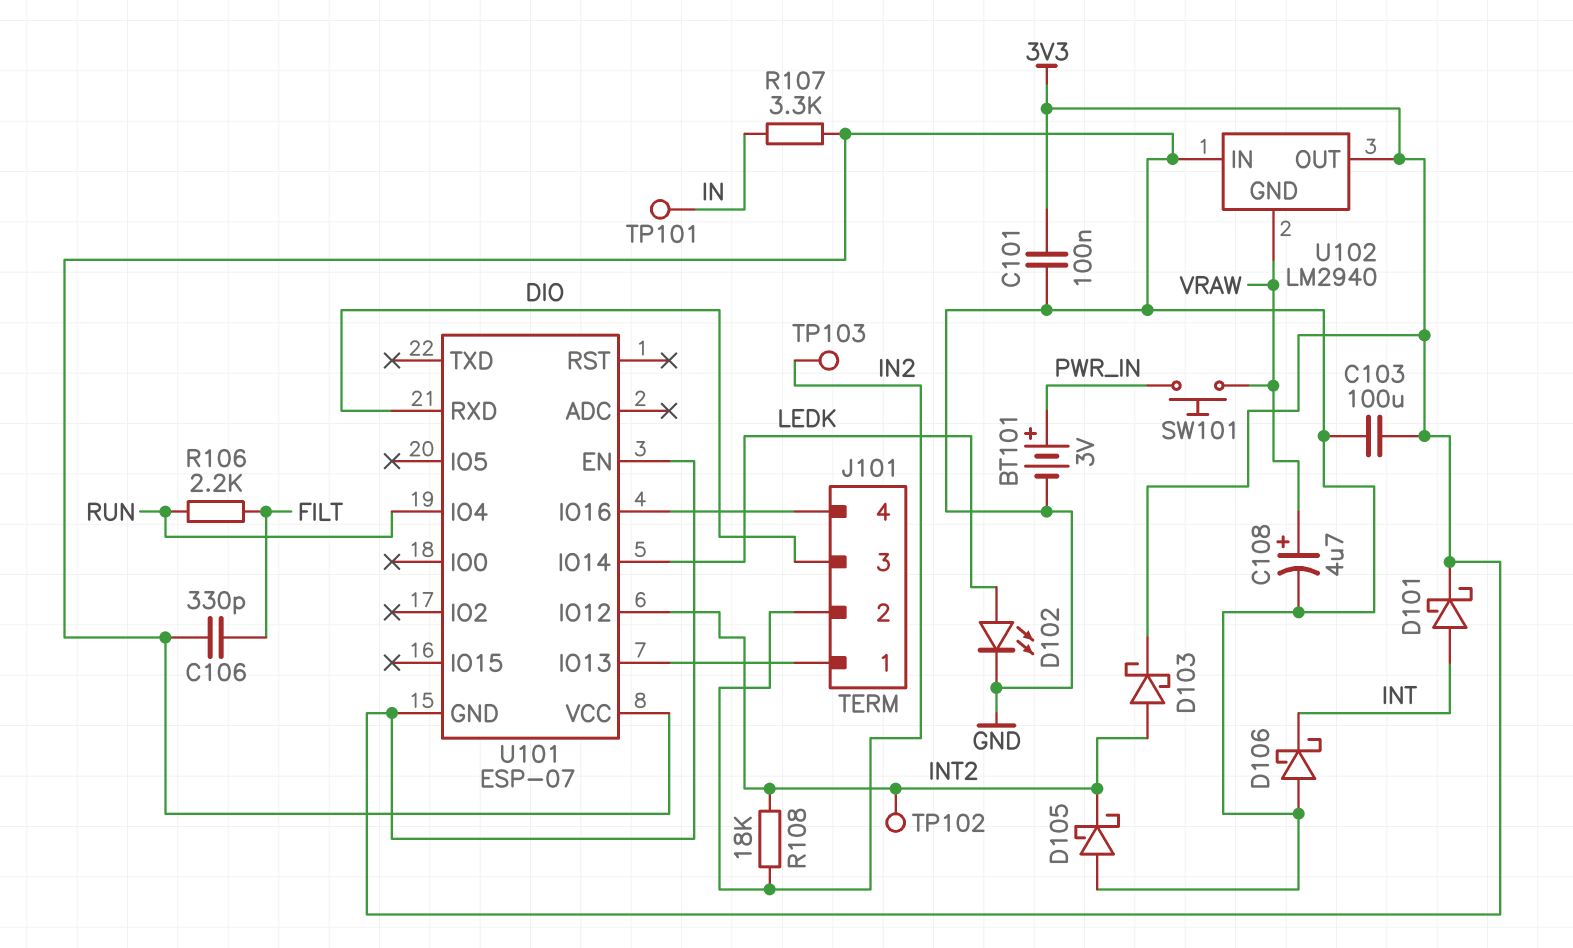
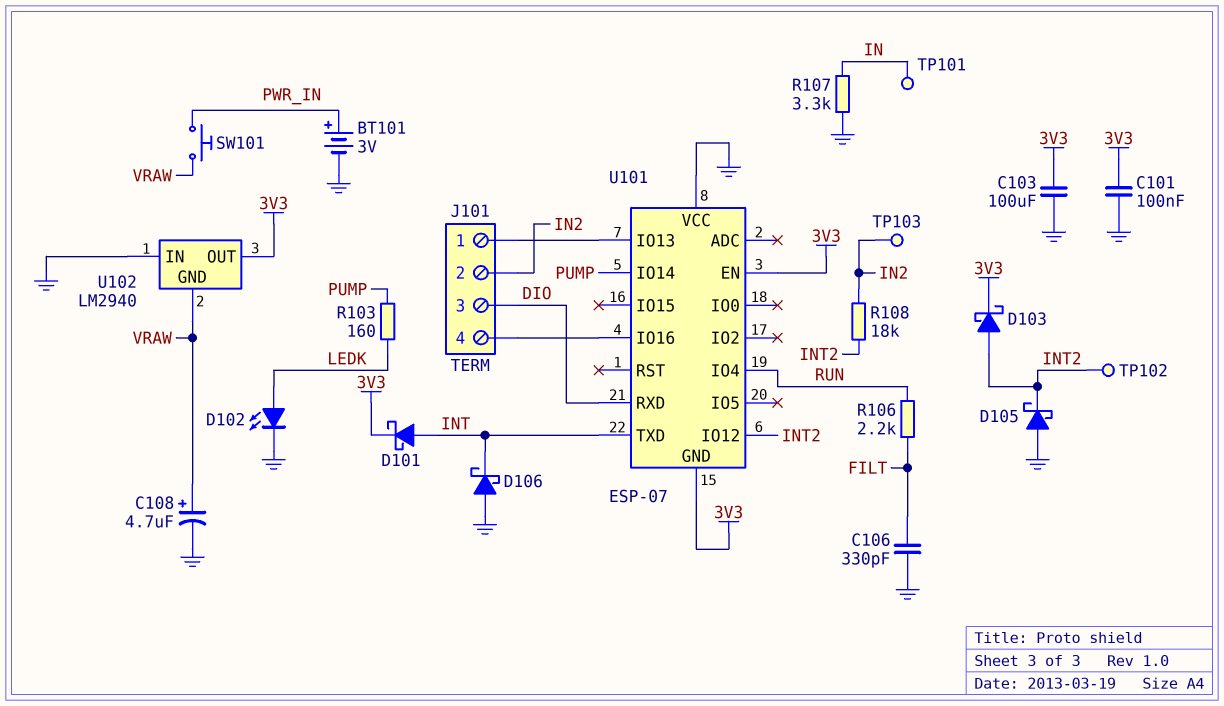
R103: none -> 160 (LEDK, PUMP)
U101 pin IO14: LEDK -> PUMP
U101 pin TXD: none -> INT

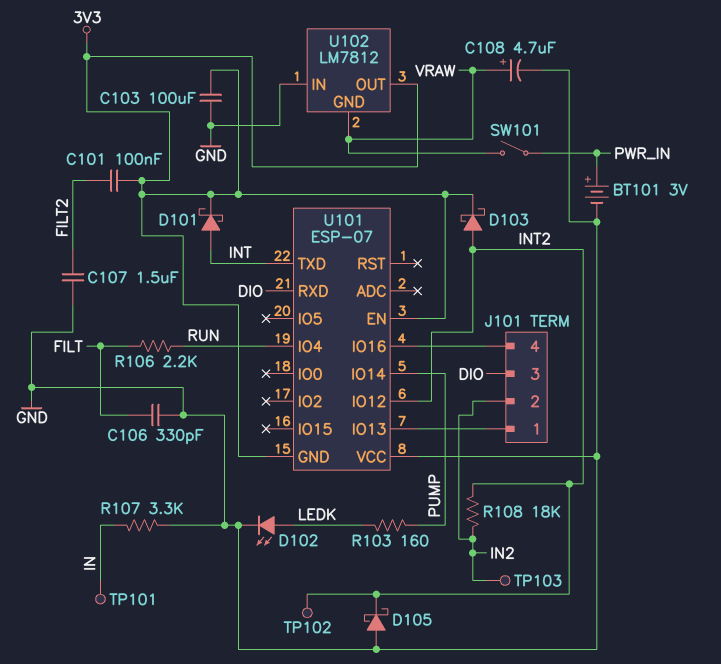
C101: 100nF (3V3, GND) -> 100nF (3V3, FILT2)
C107: none -> 1.5uF (FILT2, GND)
D106: schottky (A GND, K INT) -> none
SW101: button (PWR_IN, VRAW) -> switch (PWR_IN, VRAW)
U102: LM2940 -> LM7812

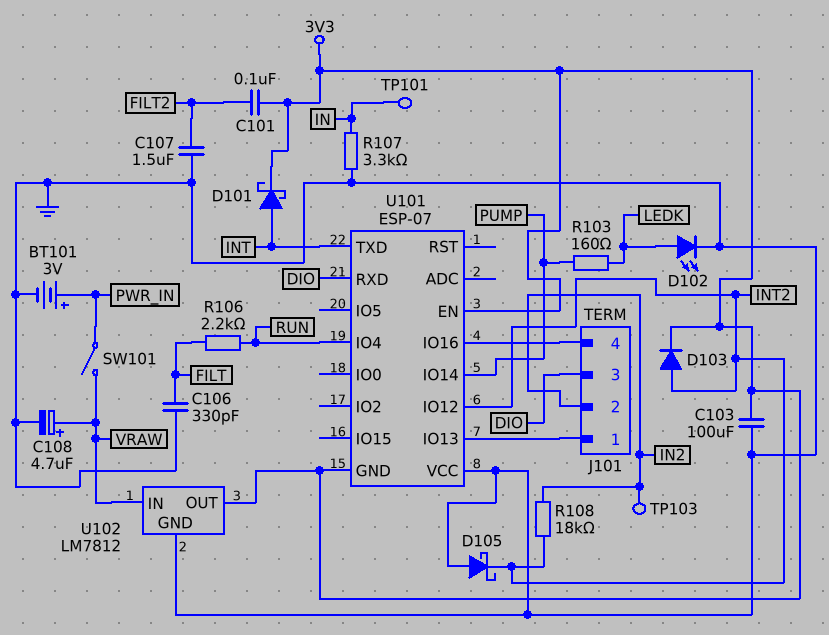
D103: schottky (A INT2, K 3V3) -> diode (A INT2, K 3V3)
TP102: test point (INT2) -> none
U102 pin GND: VRAW -> GND
U102 pin IN: GND -> VRAW

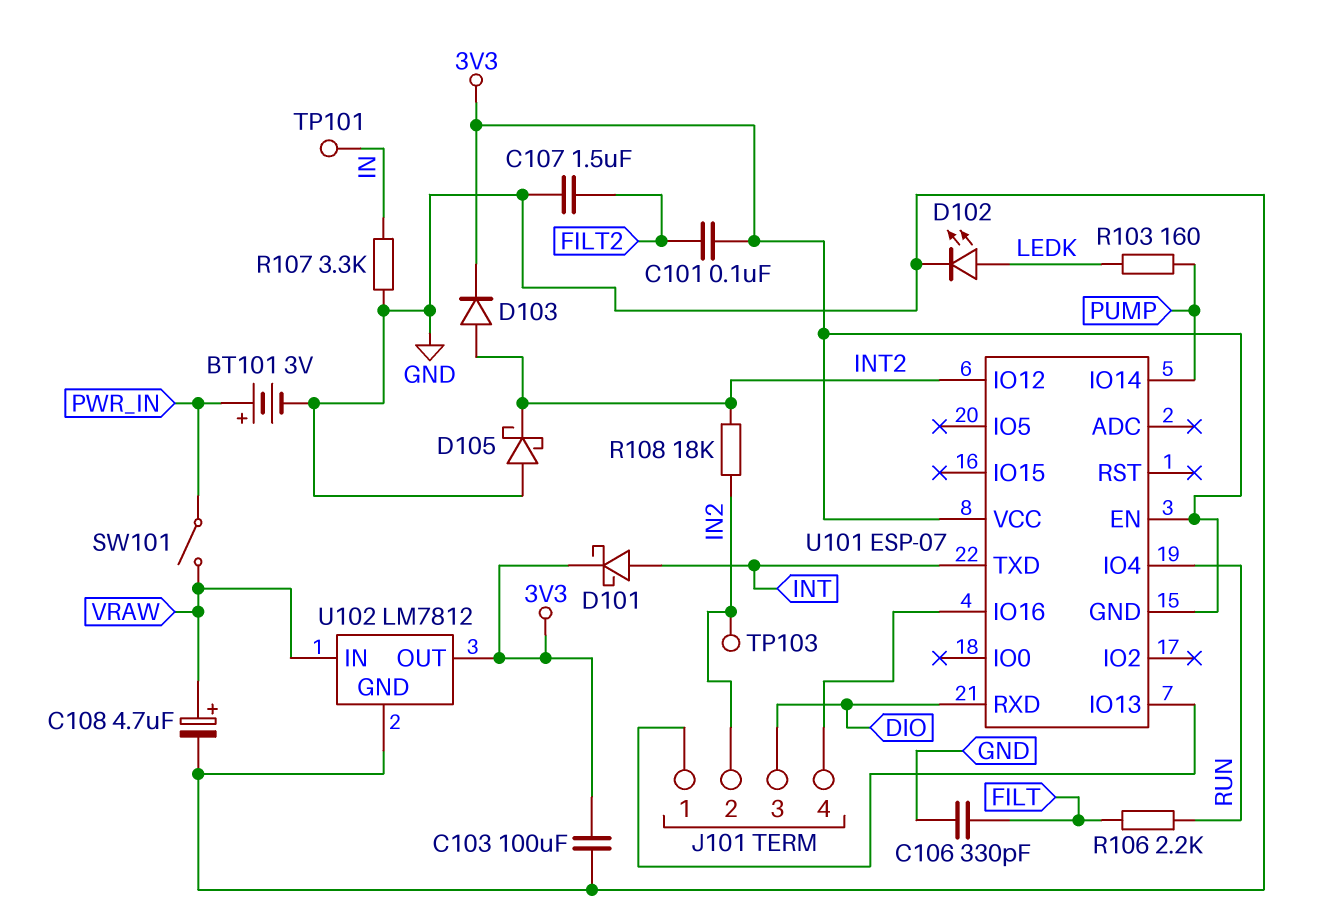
U101 pin VCC: GND -> 3V3

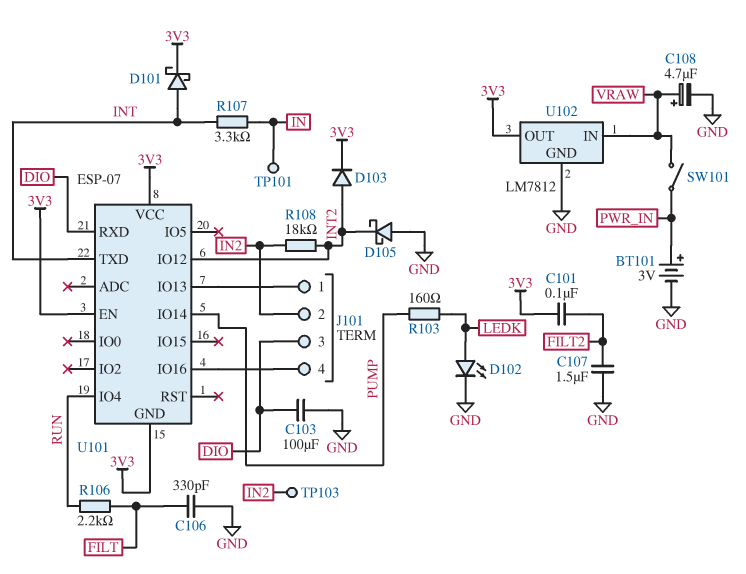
C103: 100uF (3V3, GND) -> 100uF (DIO, GND)
R107: 3.3k (GND, IN) -> 3.3k (IN, INT)

